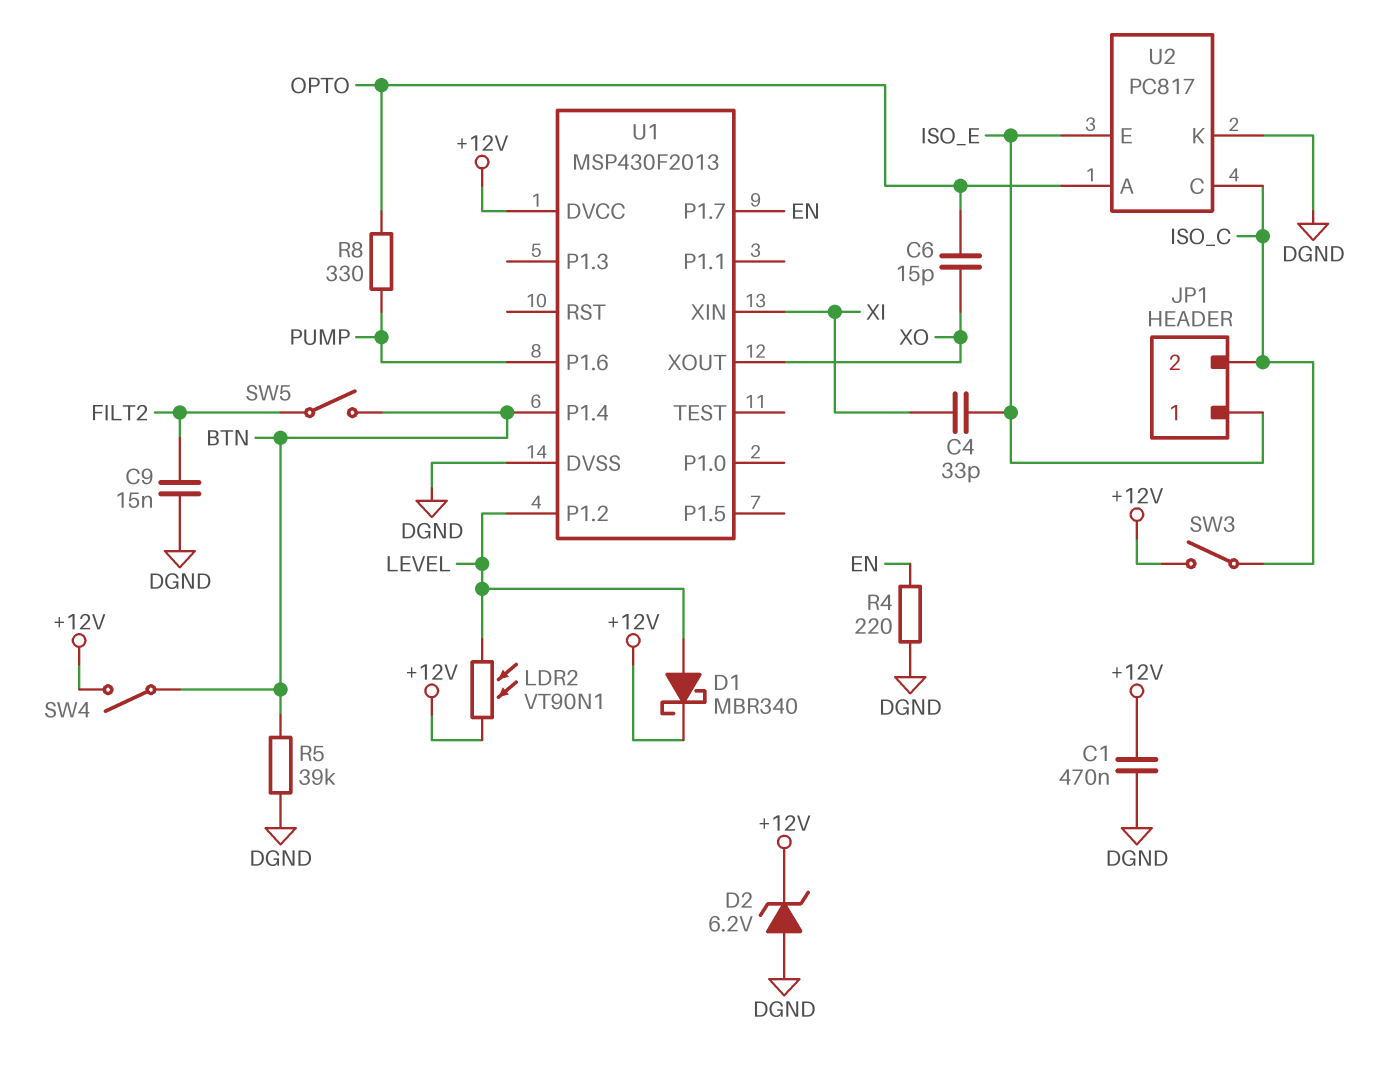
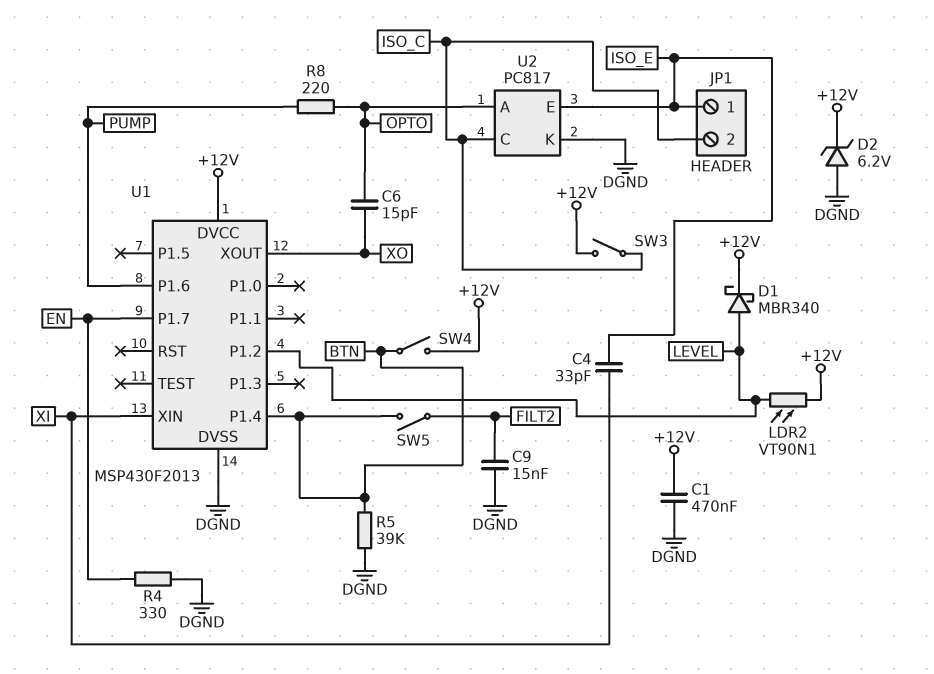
R4: 220 (DGND, EN) -> 330 (DGND, EN)
R8: 330 (OPTO, PUMP) -> 220 (OPTO, PUMP)

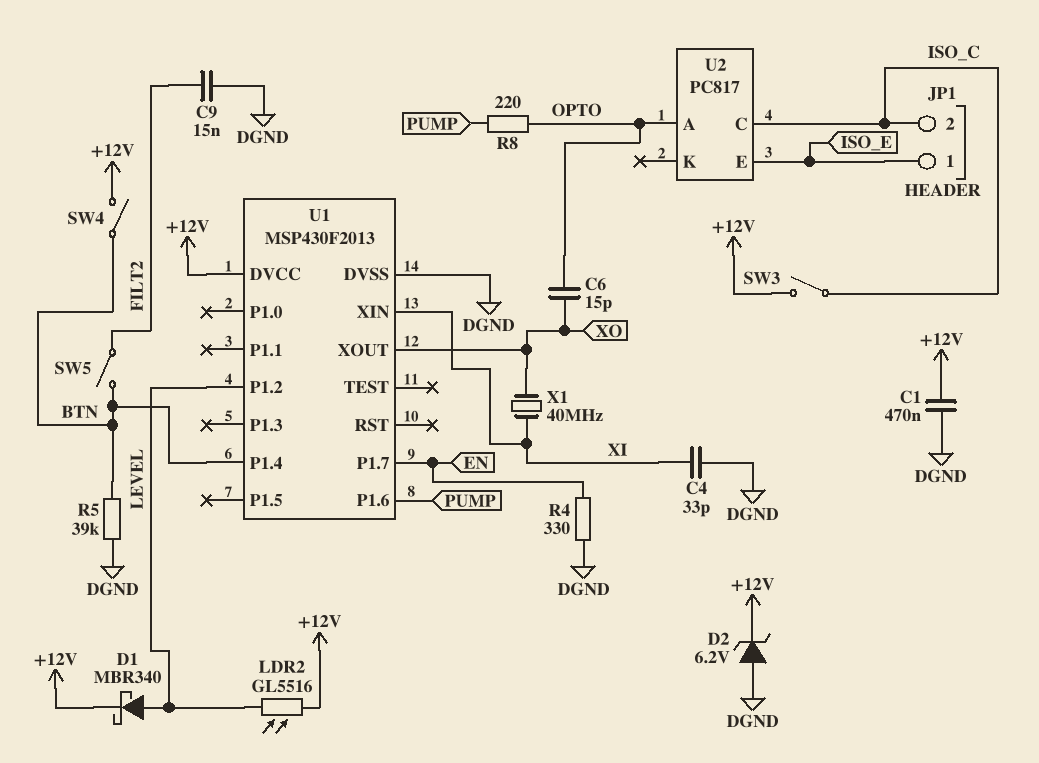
C4: 33pF (ISO_E, XI) -> 33pF (DGND, XI)
LDR2: VT90N1 (+12V, LEVEL) -> GL5516 (+12V, LEVEL)
U2 pin K: DGND -> none
X1: none -> 40MHz (XI, XO)

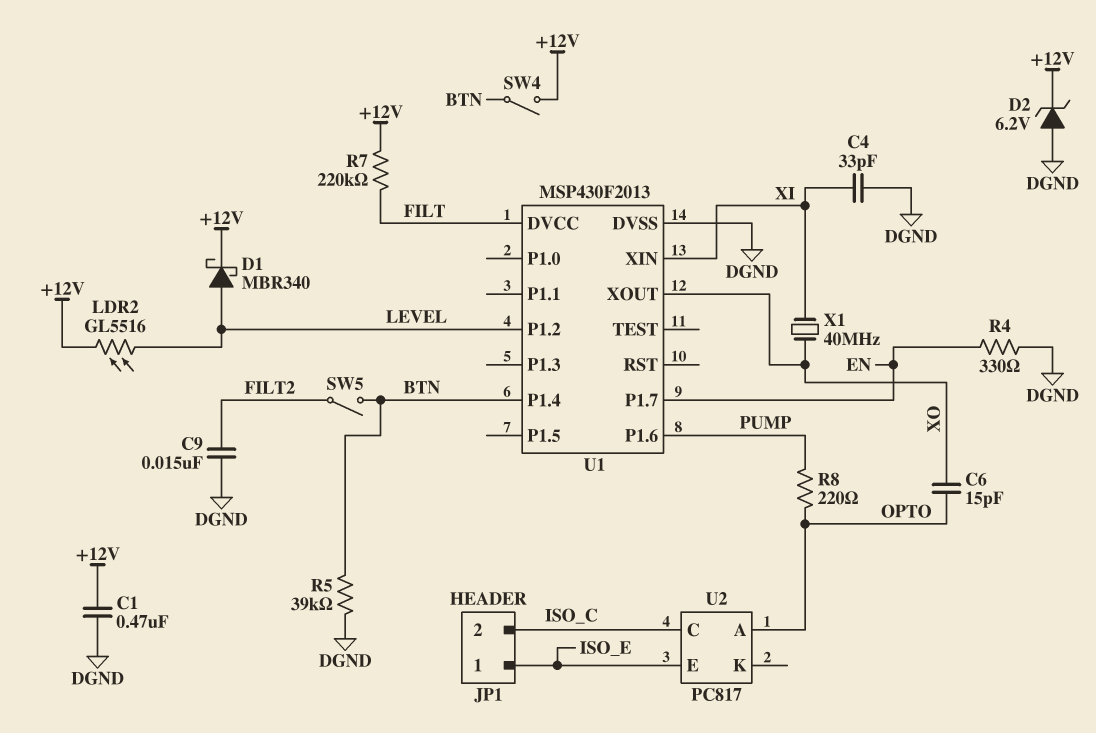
R7: none -> 220k (+12V, FILT)
SW3: switch (+12V, ISO_C) -> none
U1 pin DVCC: +12V -> FILT

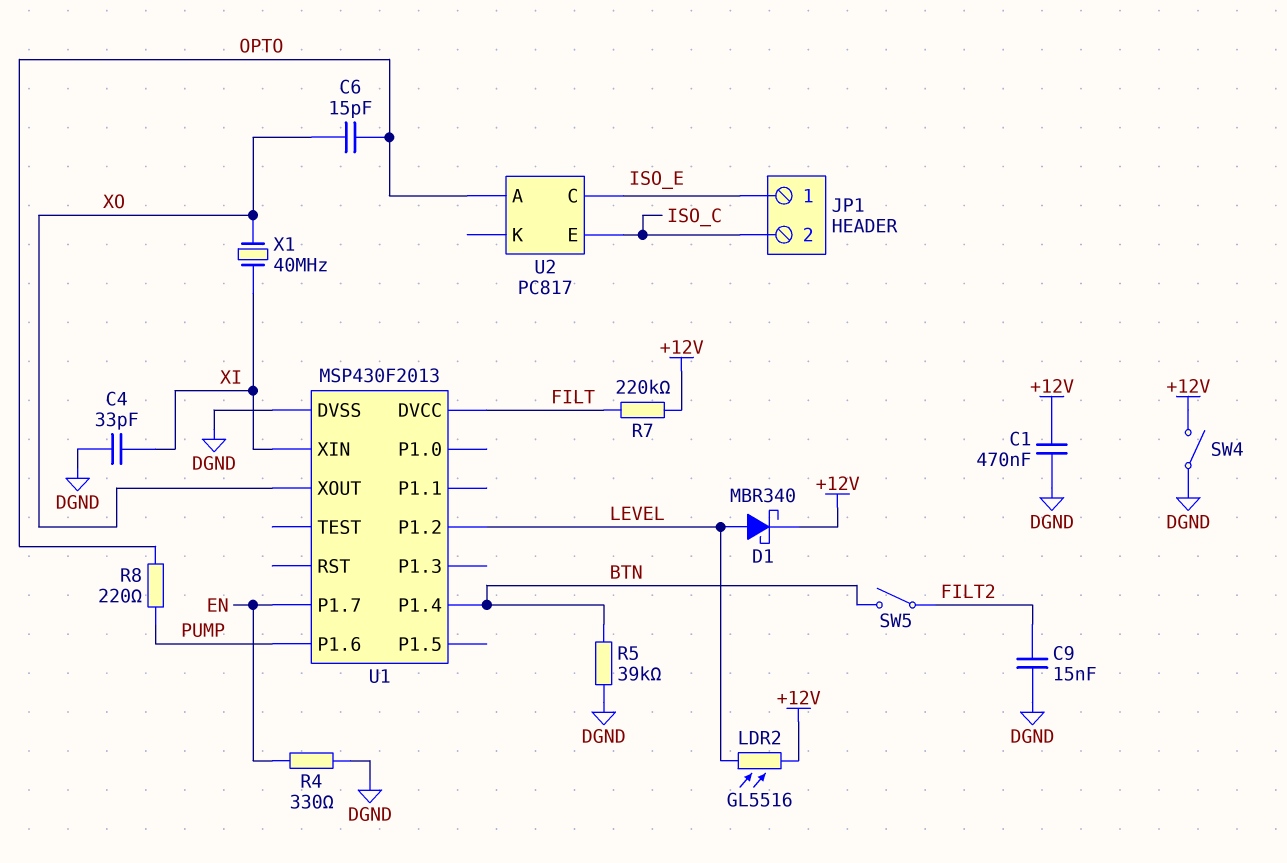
D2: zener 6.2V (A DGND, K +12V) -> none
SW4: switch (+12V, BTN) -> switch (+12V, DGND)
U2 pin C: ISO_C -> ISO_E
U2 pin E: ISO_E -> ISO_C

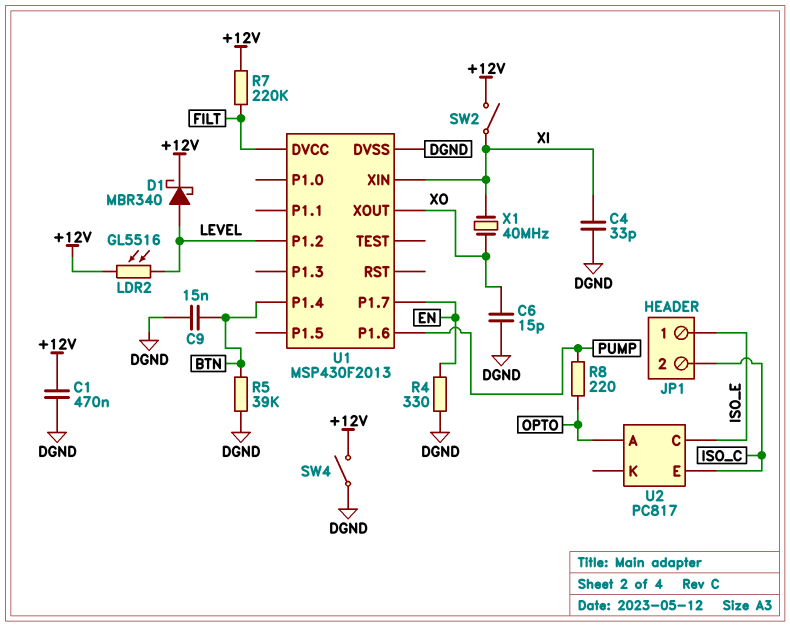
C6: 15pF (OPTO, XO) -> 15pF (DGND, XO)
C9: 15nF (DGND, FILT2) -> 15nF (BTN, DGND)
SW2: none -> switch (+12V, XI)
SW5: switch (BTN, FILT2) -> none

